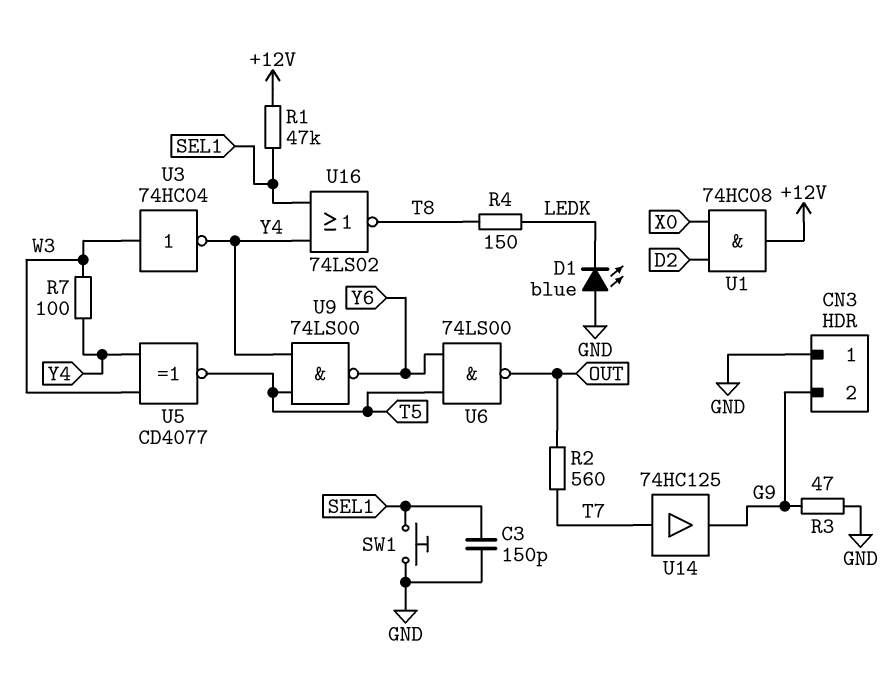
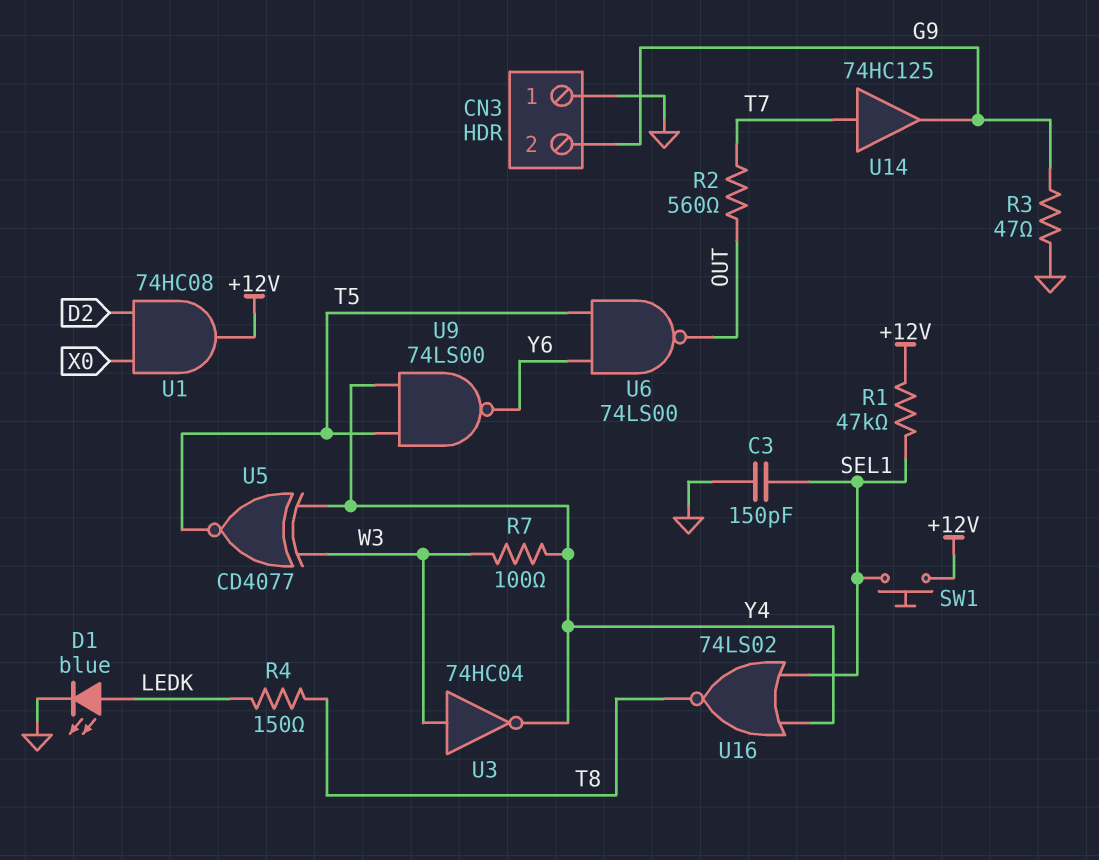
D1: LED blue (A GND, K LEDK) -> LED blue (A LEDK, K GND)
SW1: button (GND, SEL1) -> button (+12V, SEL1)

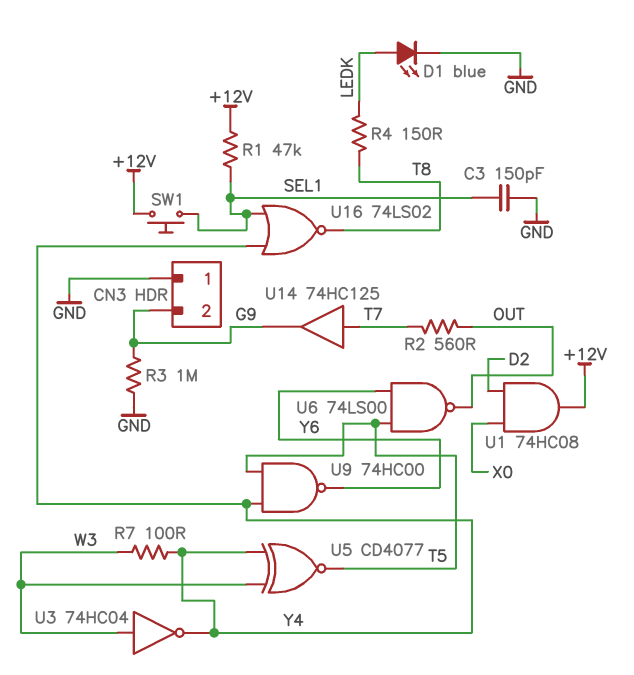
R3: 47 (G9, GND) -> 1M (G9, GND)
U9: NAND 74LS00 (in T5, in Y4, out Y6) -> NAND 74HC00 (in T5, in Y4, out Y6)

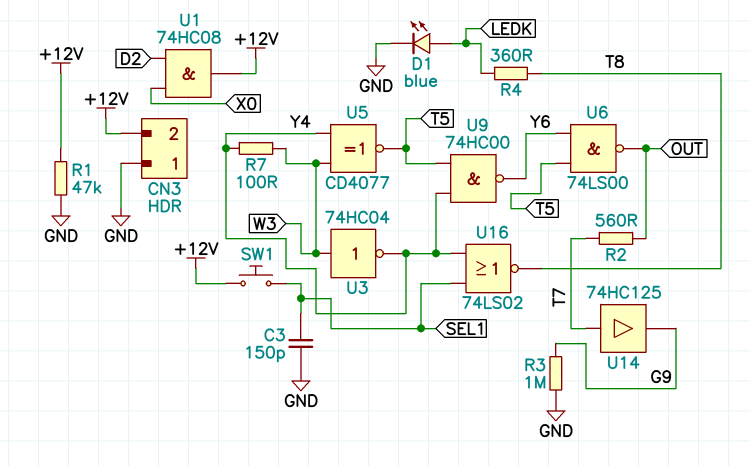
CN3 pin 2: G9 -> +12V
R1: 47k (+12V, SEL1) -> 47k (+12V, GND)
R4: 150 (LEDK, T8) -> 360 (LEDK, T8)

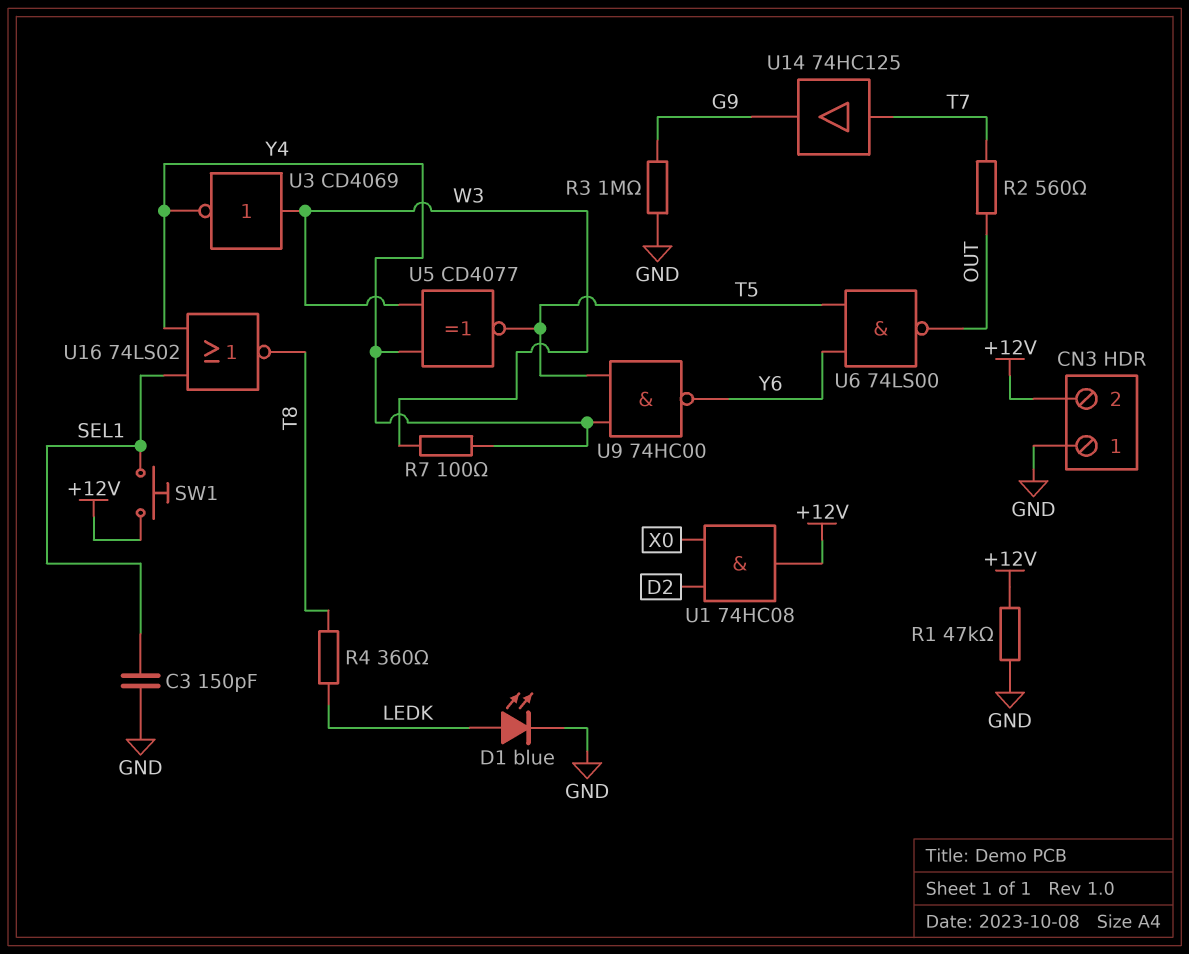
U3: NOT 74HC04 (in W3, out Y4) -> NOT CD4069 (in W3, out Y4)

